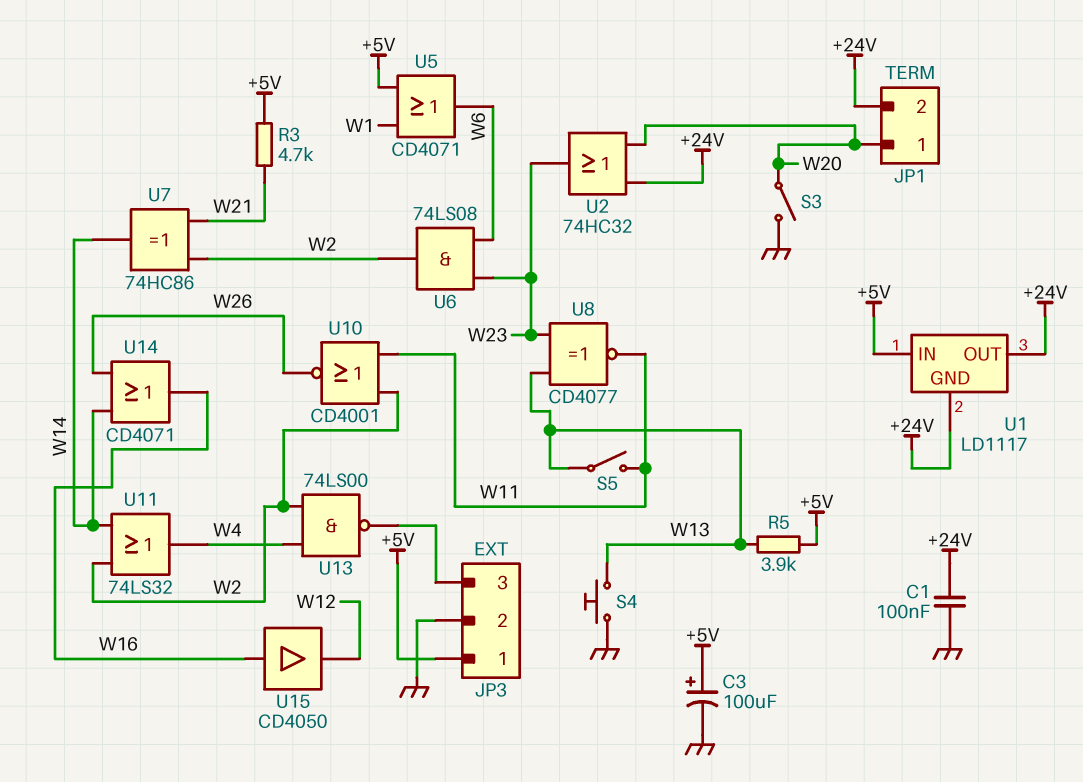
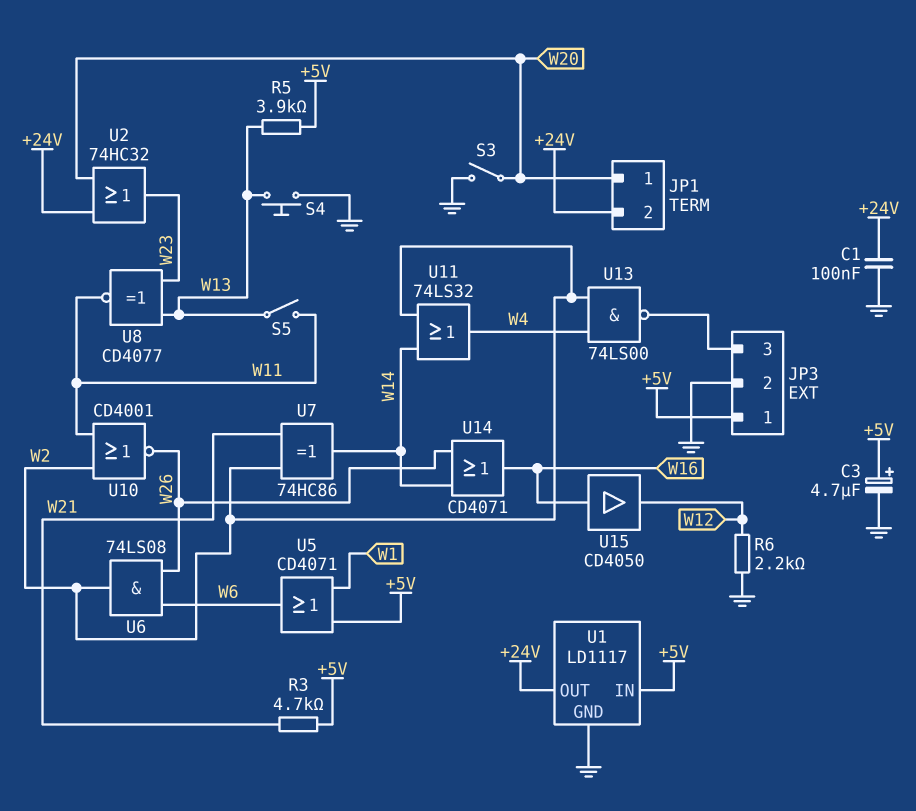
C3: 100uF (plus +5V, minus GND) -> 4.7uF (plus +5V, minus GND)
R6: none -> 2.2k (GND, W12)
U1 pin GND: +24V -> GND
U6: AND 74LS08 (in W6, in W23, out W2) -> AND 74LS08 (in W6, in W26, out W2)

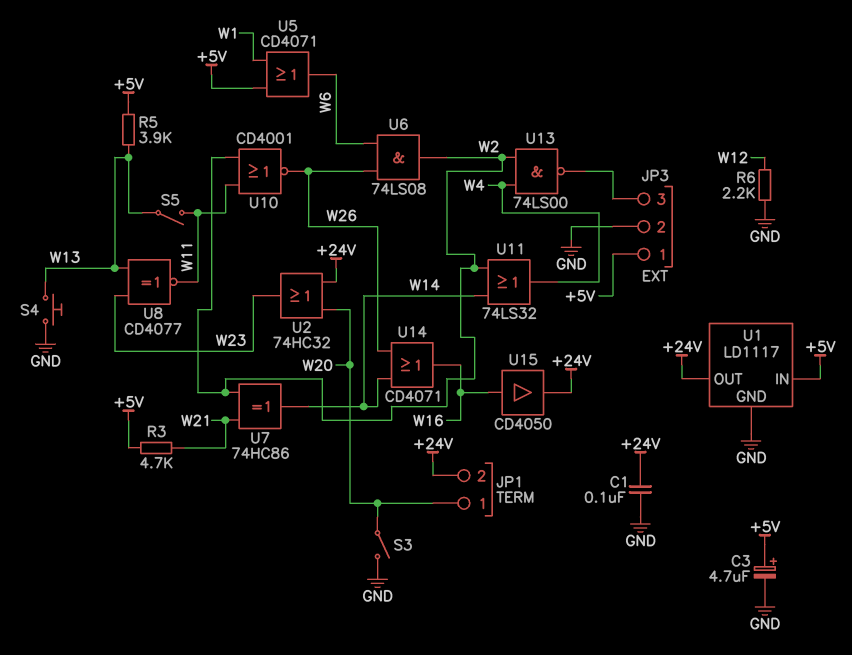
U15: buffer CD4050 (in W16, out W12) -> buffer CD4050 (in W16, out +24V)

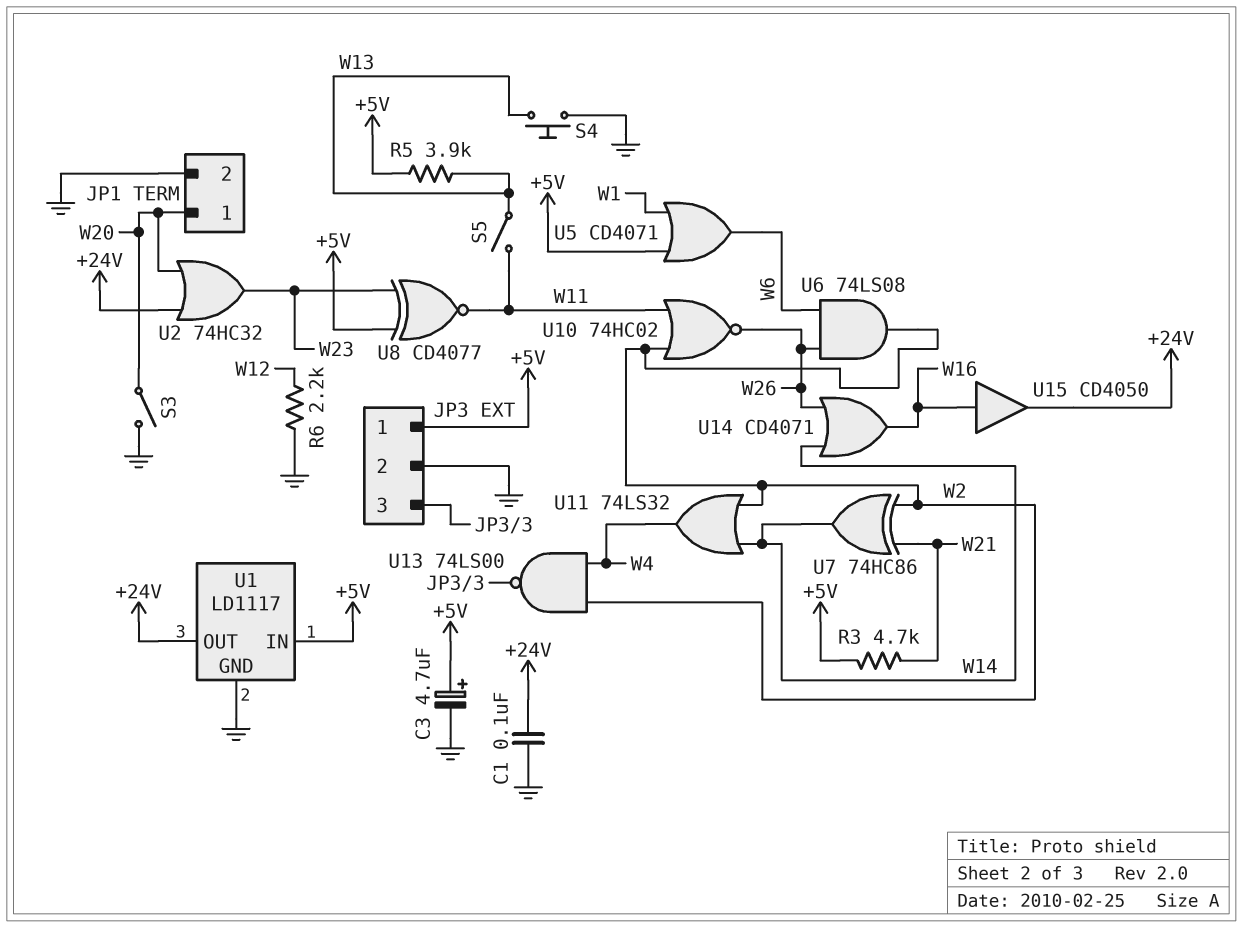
JP1 pin 2: +24V -> GND
U8: XNOR CD4077 (in W13, in W23, out W11) -> XNOR CD4077 (in +5V, in W23, out W11)
U10: NOR CD4001 (in W2, in W11, out W26) -> NOR 74HC02 (in W2, in W11, out W26)

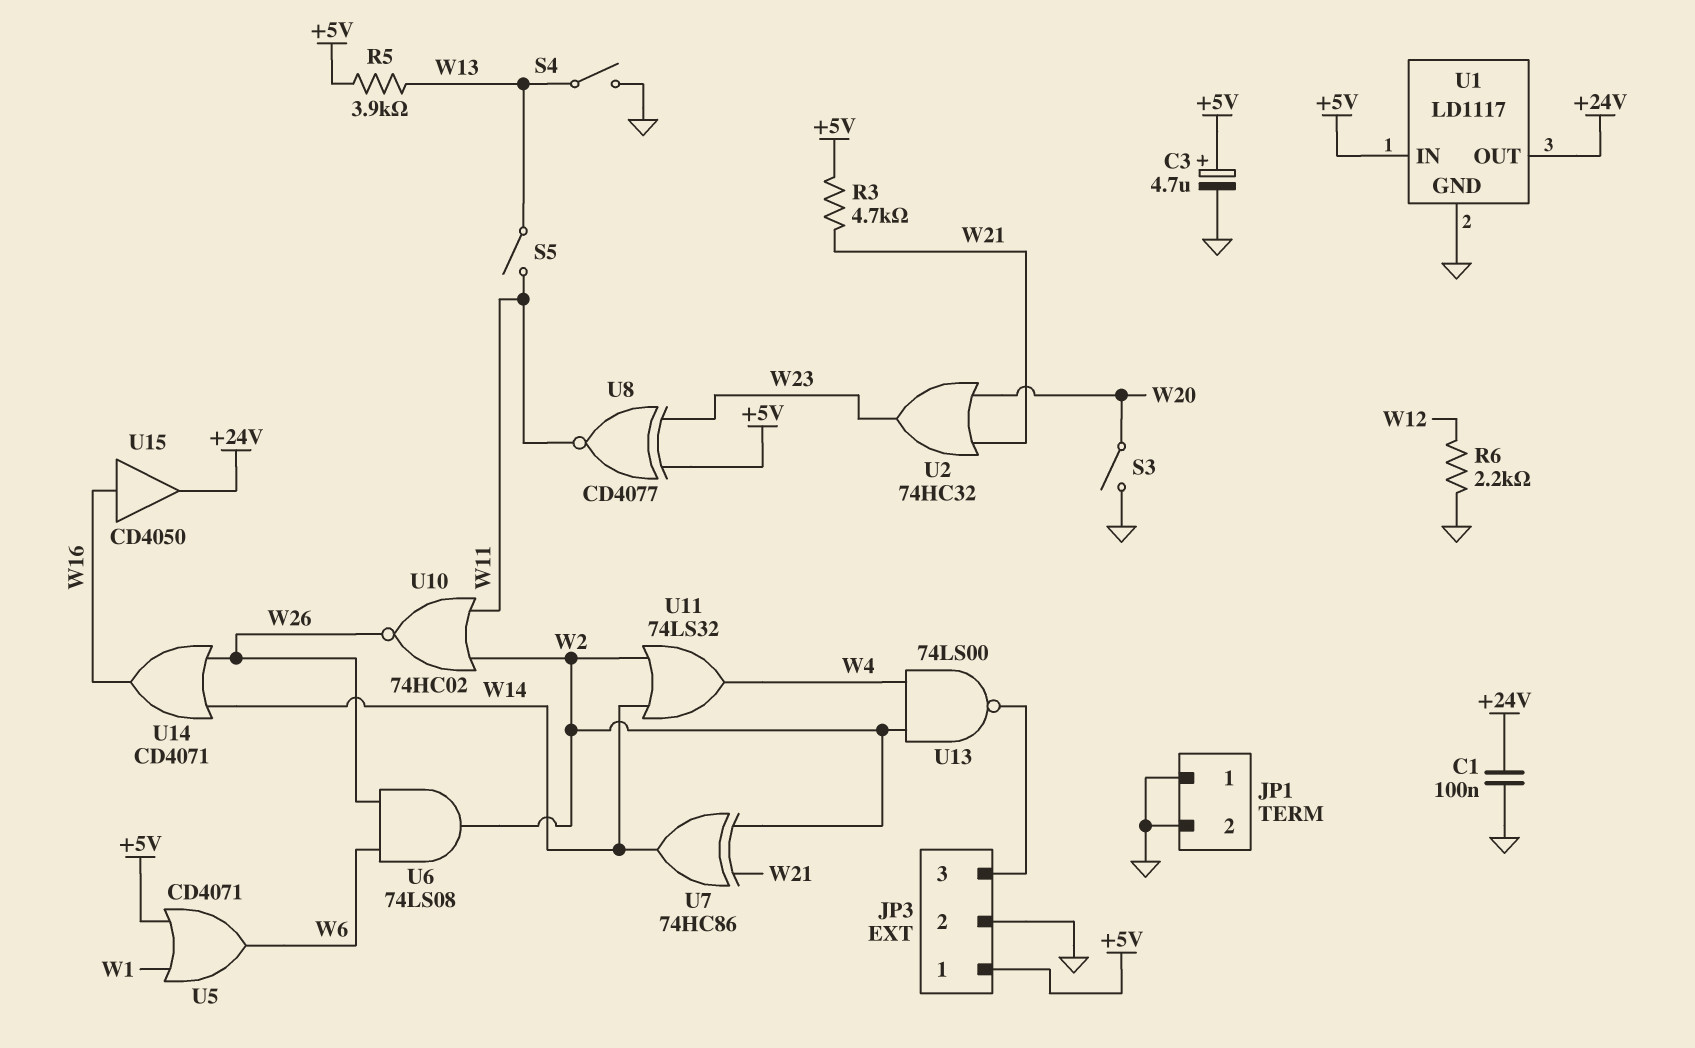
JP1 pin 1: W20 -> GND
S4: button (GND, W13) -> switch (GND, W13)
U2: OR 74HC32 (in +24V, in W20, out W23) -> OR 74HC32 (in W20, in W21, out W23)

